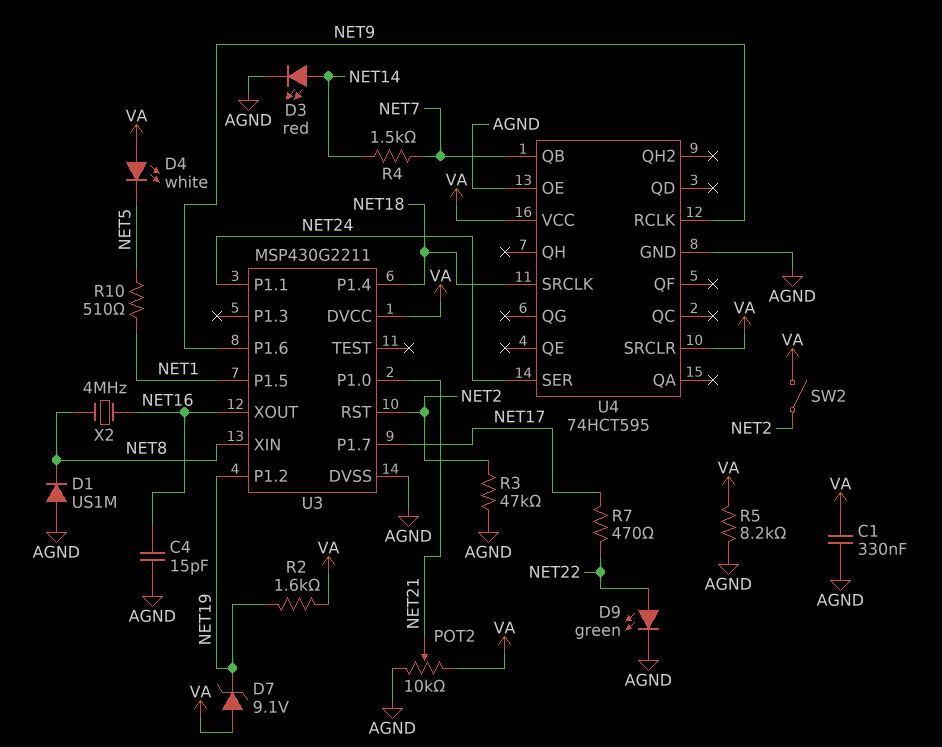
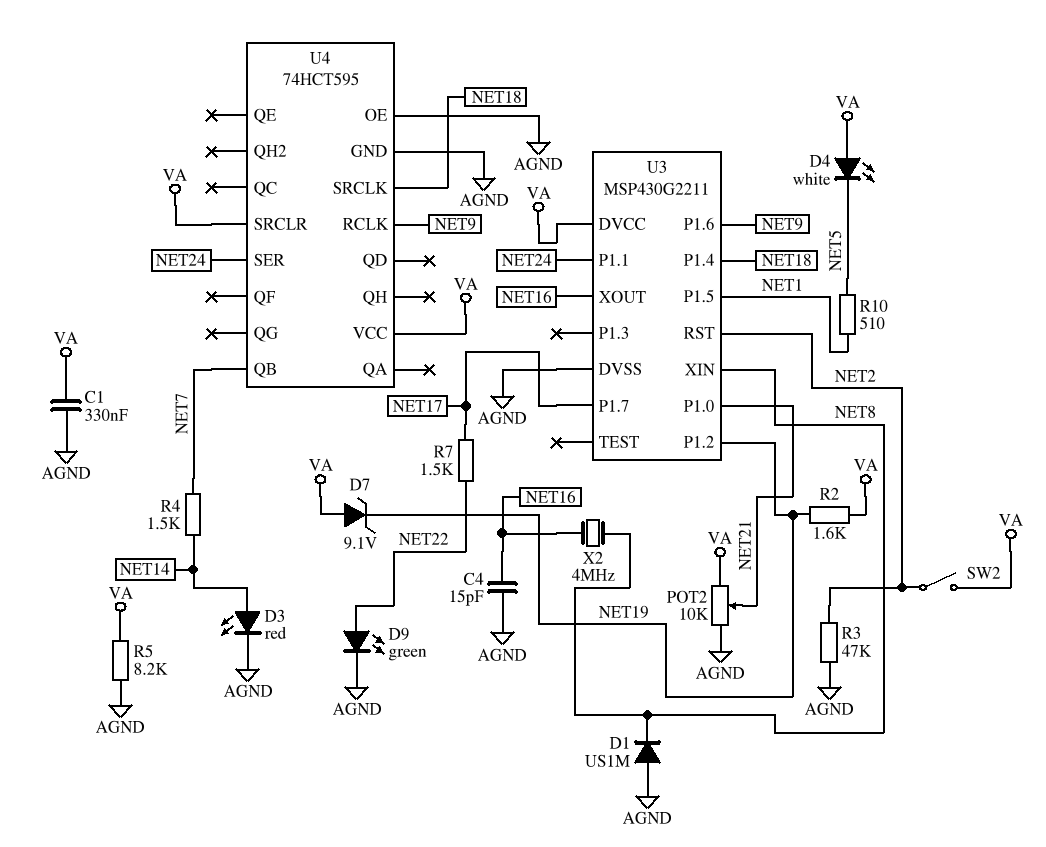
R7: 470 (NET17, NET22) -> 1.5k (NET17, NET22)

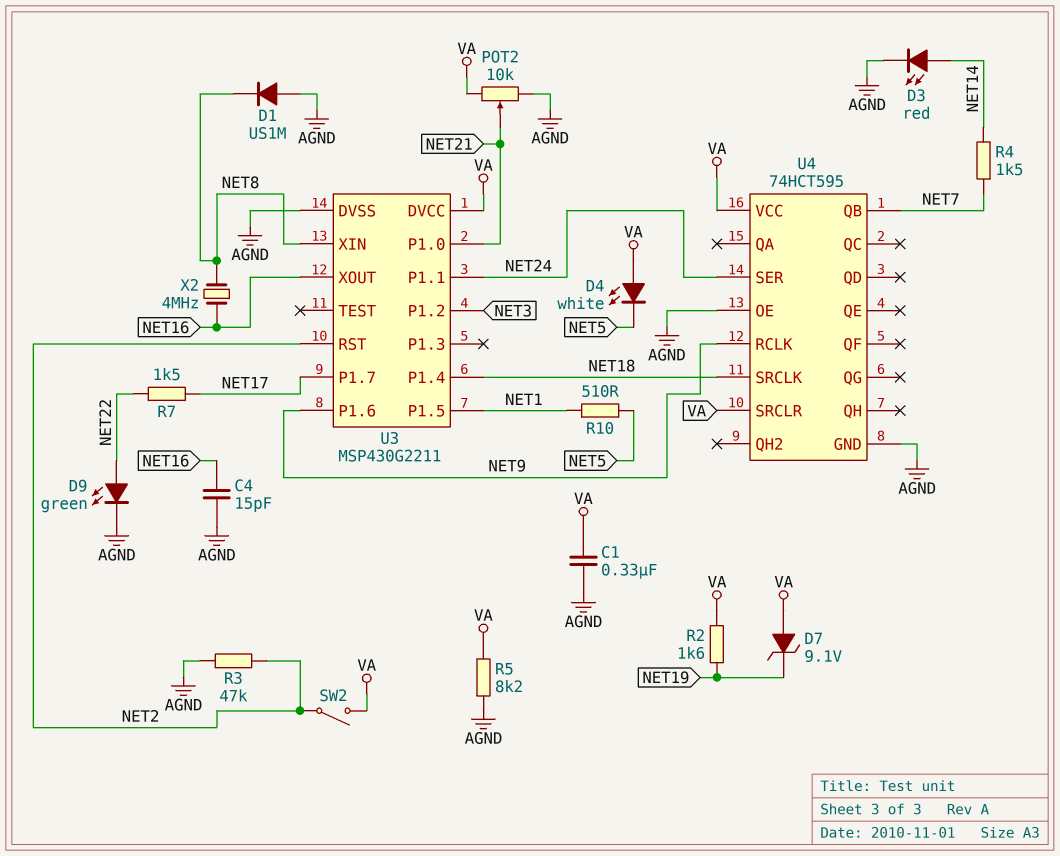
U3 pin P1.2: NET19 -> NET3

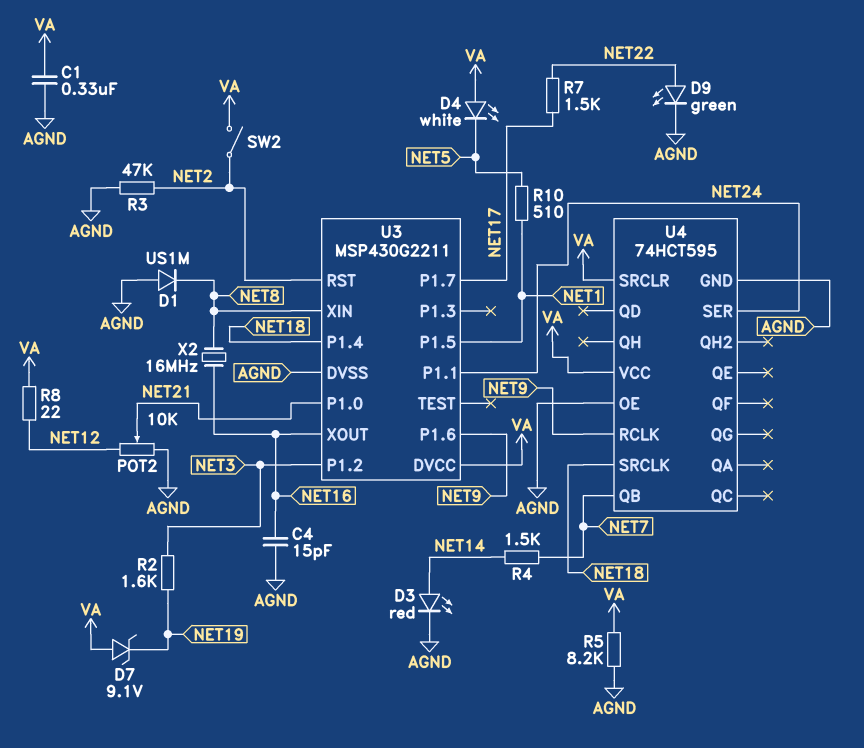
POT2: 10k (AGND, VA, wiper NET21) -> 10k (AGND, NET12, wiper NET21)
R2: 1.6k (NET19, VA) -> 1.6k (NET3, NET19)
R8: none -> 22 (NET12, VA)
X2: 4MHz (NET8, NET16) -> 16MHz (NET8, NET16)

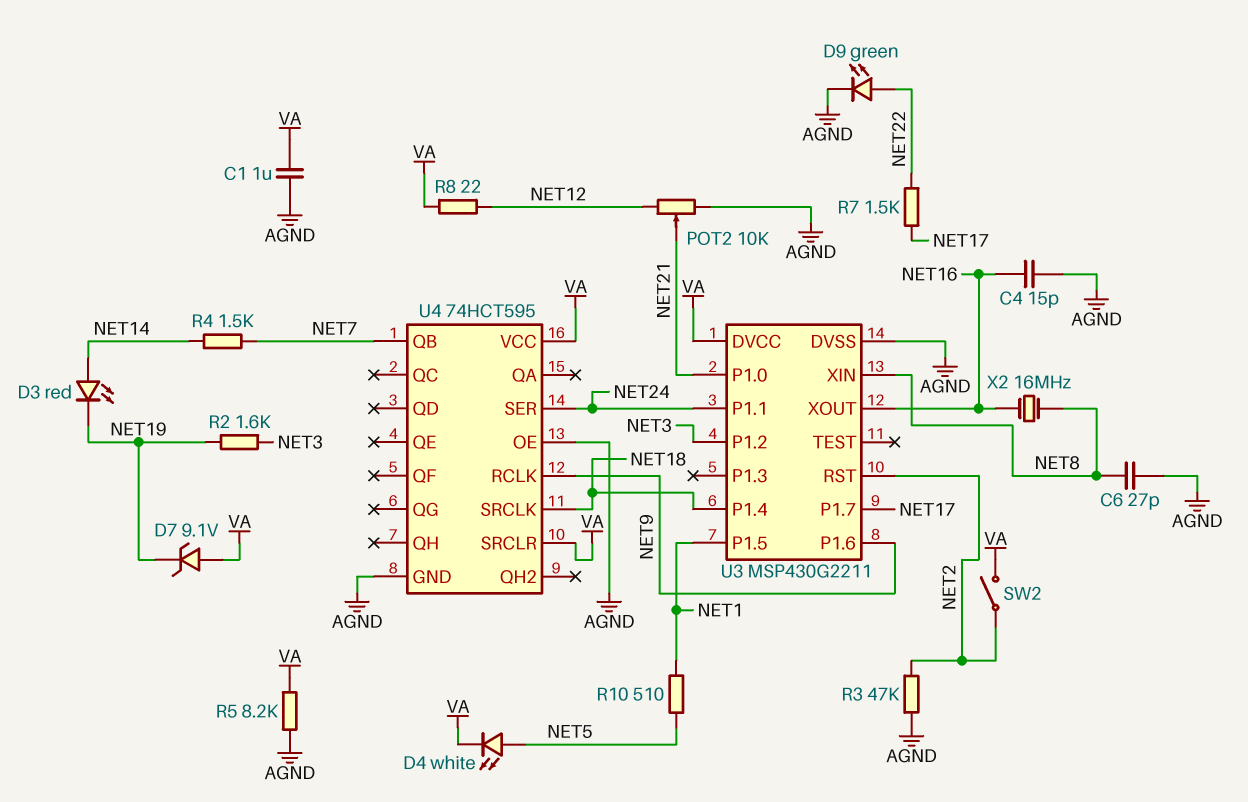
C1: 330nF (AGND, VA) -> 1uF (AGND, VA)
C6: none -> 27pF (AGND, NET8)
D1: diode US1M (A AGND, K NET8) -> none
D3: LED red (A NET14, K AGND) -> LED red (A NET14, K NET19)
D4: LED white (A VA, K NET5) -> LED white (A NET5, K VA)

